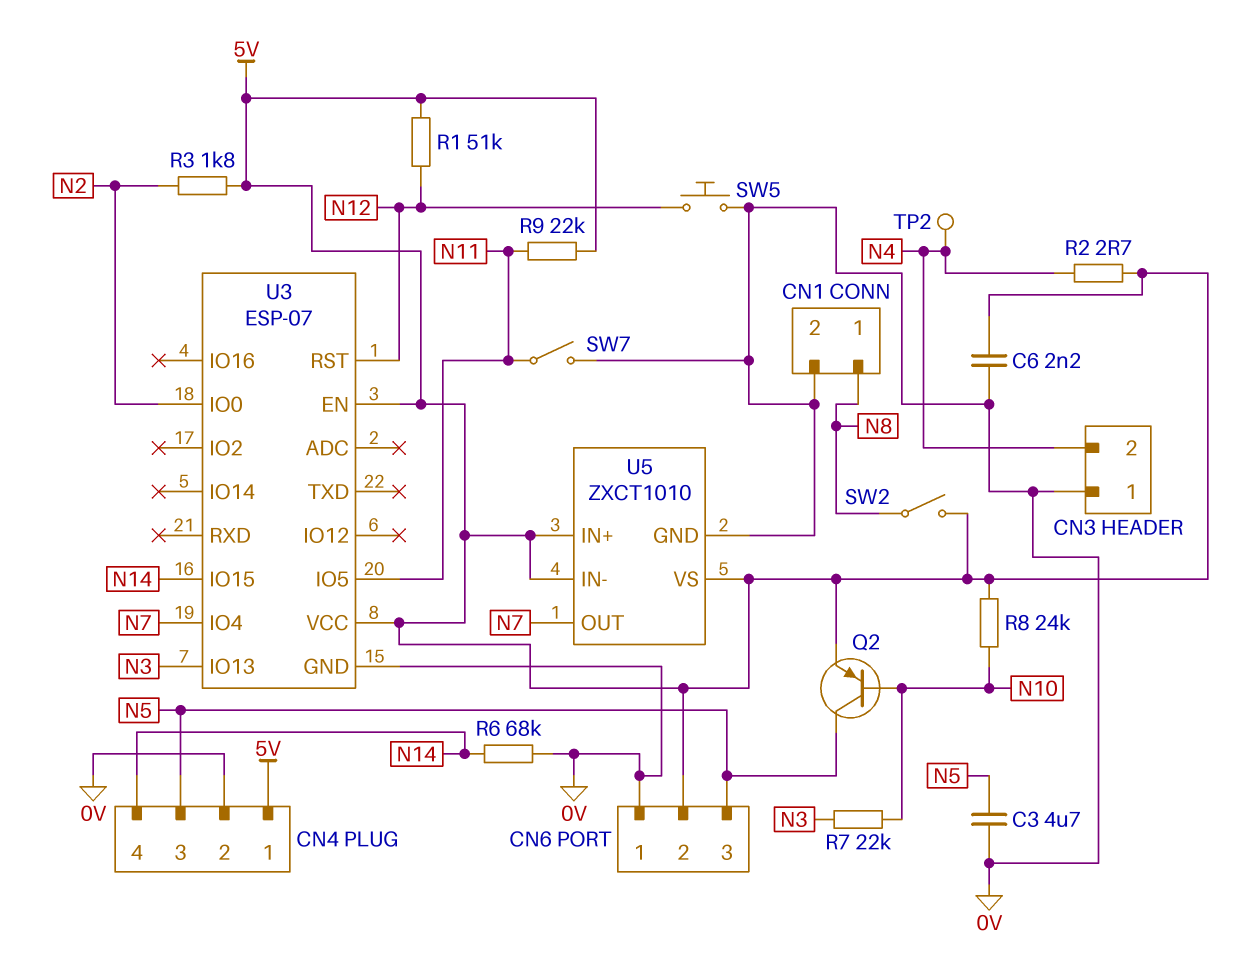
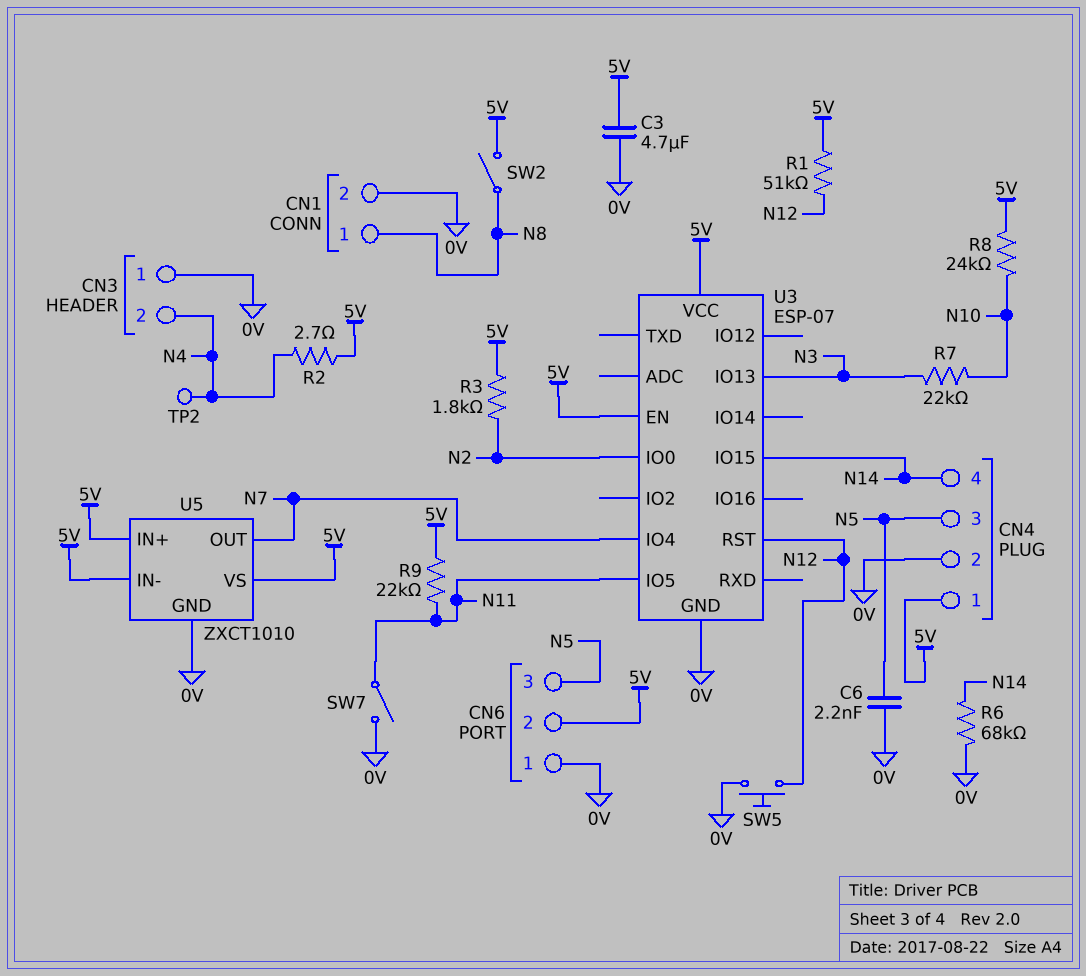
C3: 4.7uF (0V, N5) -> 4.7uF (0V, 5V)
C6: 2.2nF (0V, 5V) -> 2.2nF (0V, N5)
Q2: PNP (B N10, C N5, E 5V) -> none

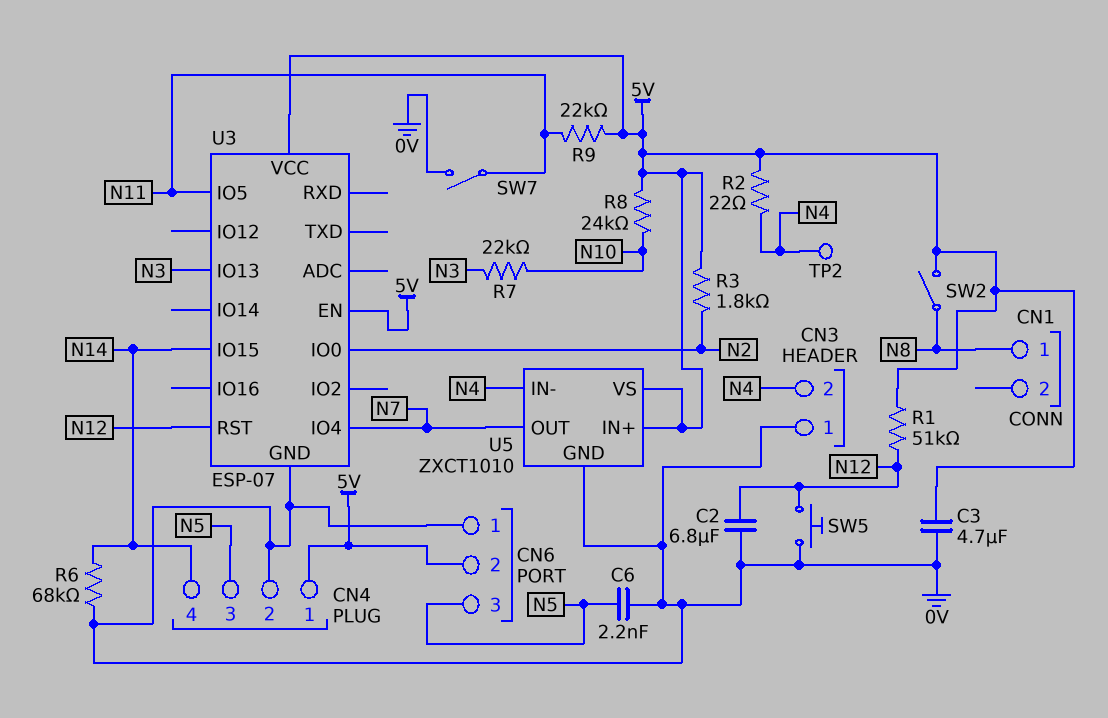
C2: none -> 6.8uF (0V, N12)
CN1 pin 2: 0V -> none
R2: 2.7 (5V, N4) -> 22 (5V, N4)
U5 pin IN-: 5V -> N4

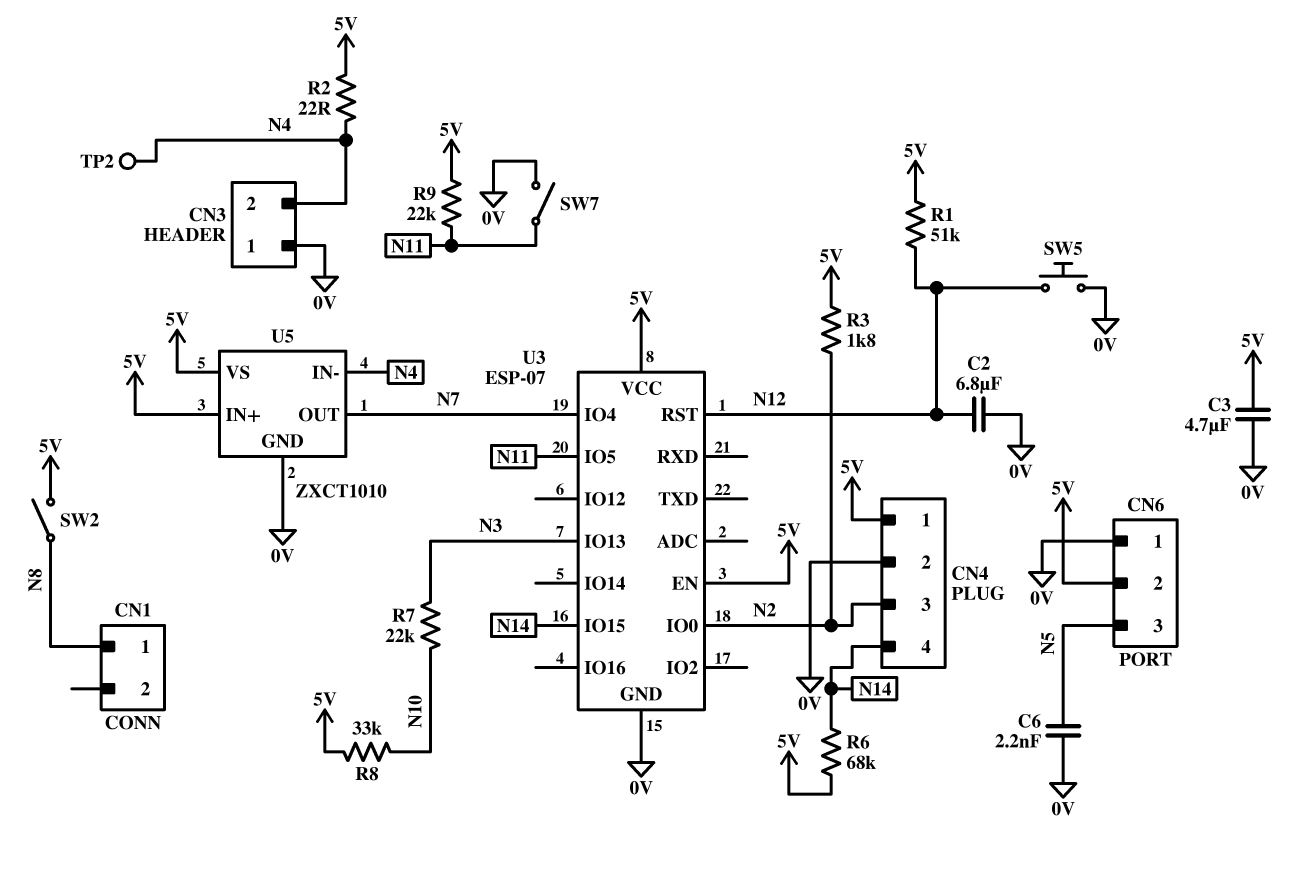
CN4 pin 3: N5 -> N2
R6: 68k (0V, N14) -> 68k (5V, N14)
R8: 24k (5V, N10) -> 33k (5V, N10)

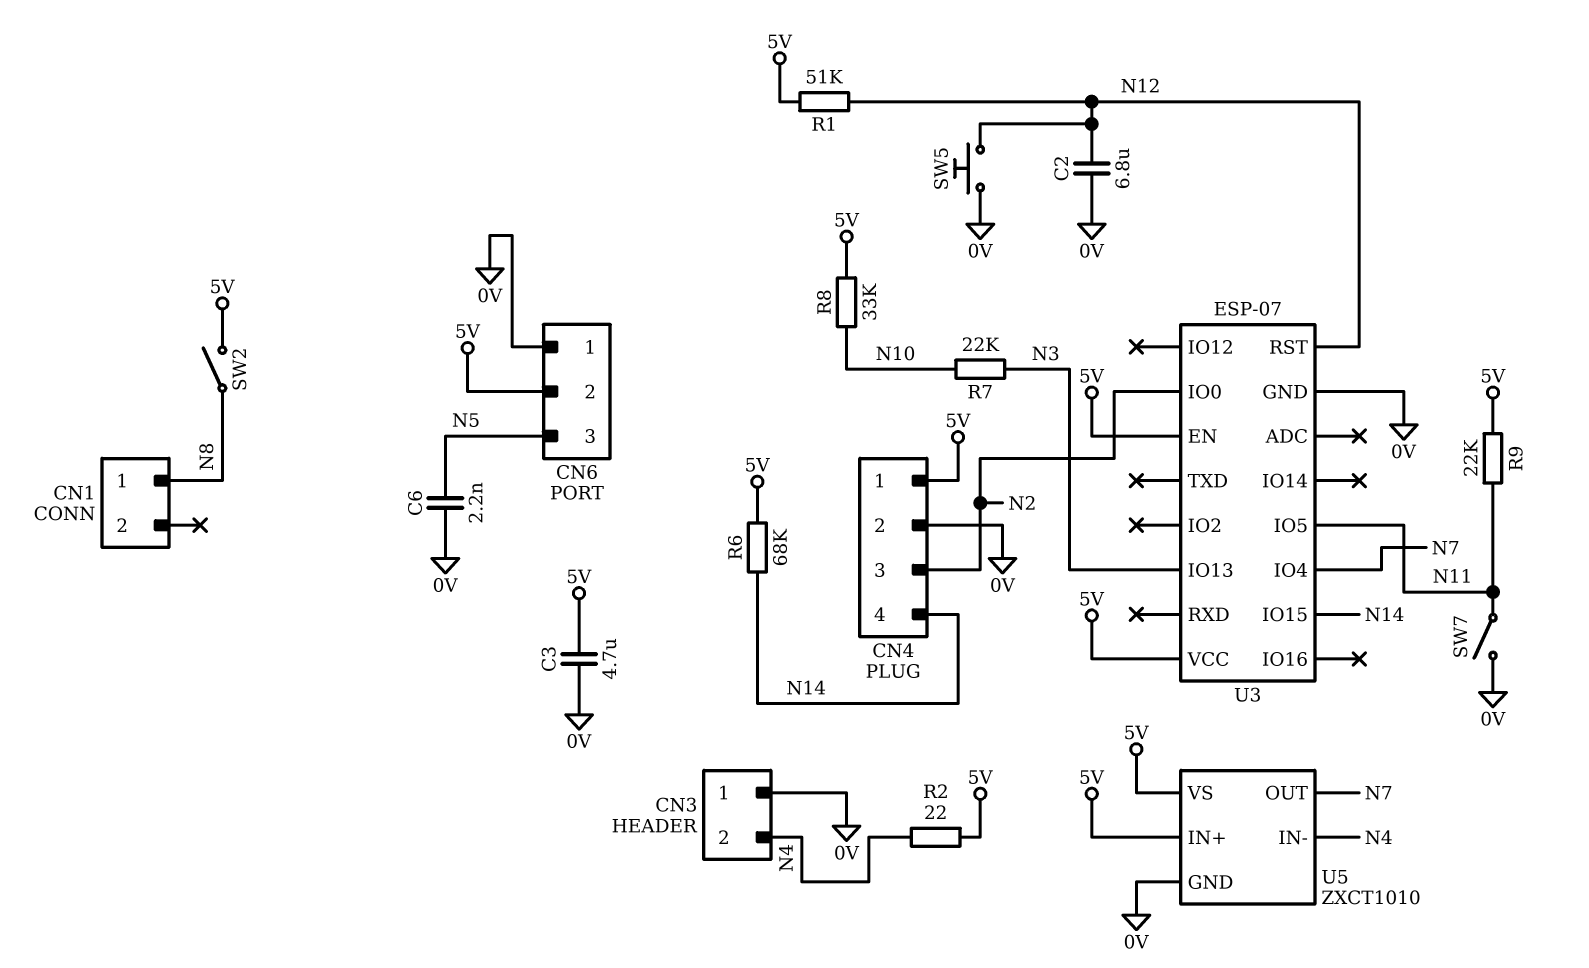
R3: 1.8k (5V, N2) -> none
TP2: test point (N4) -> none

